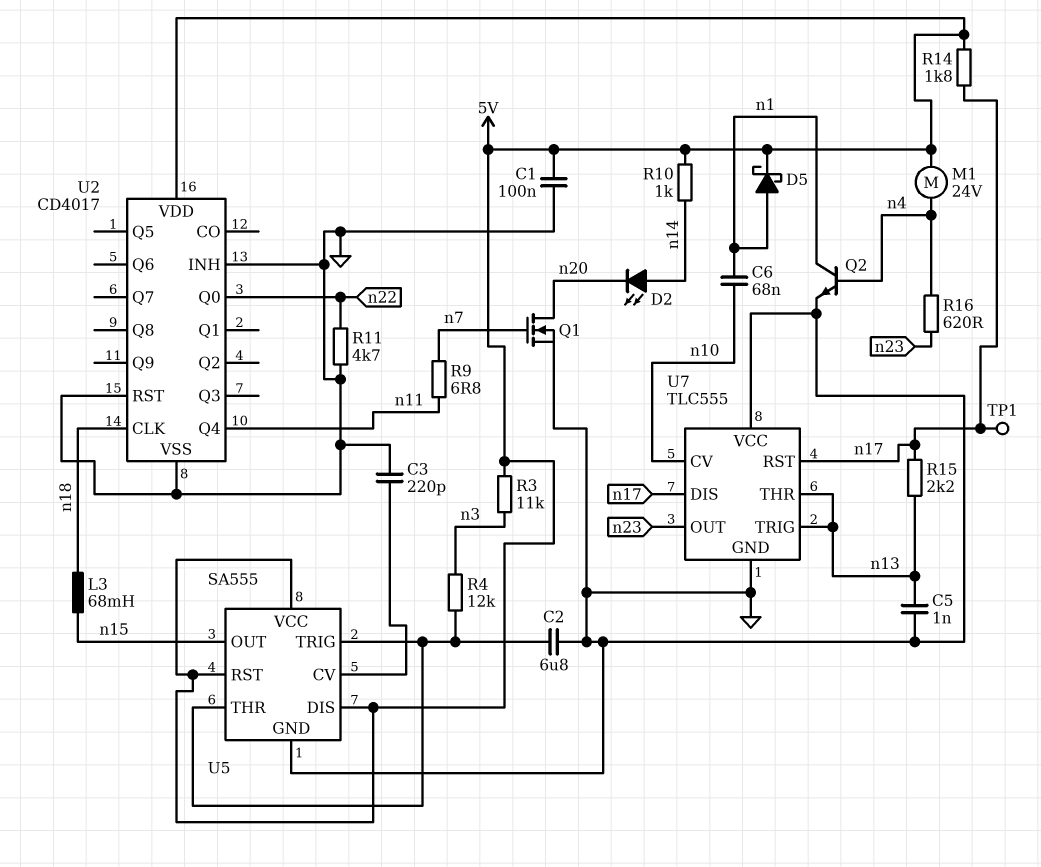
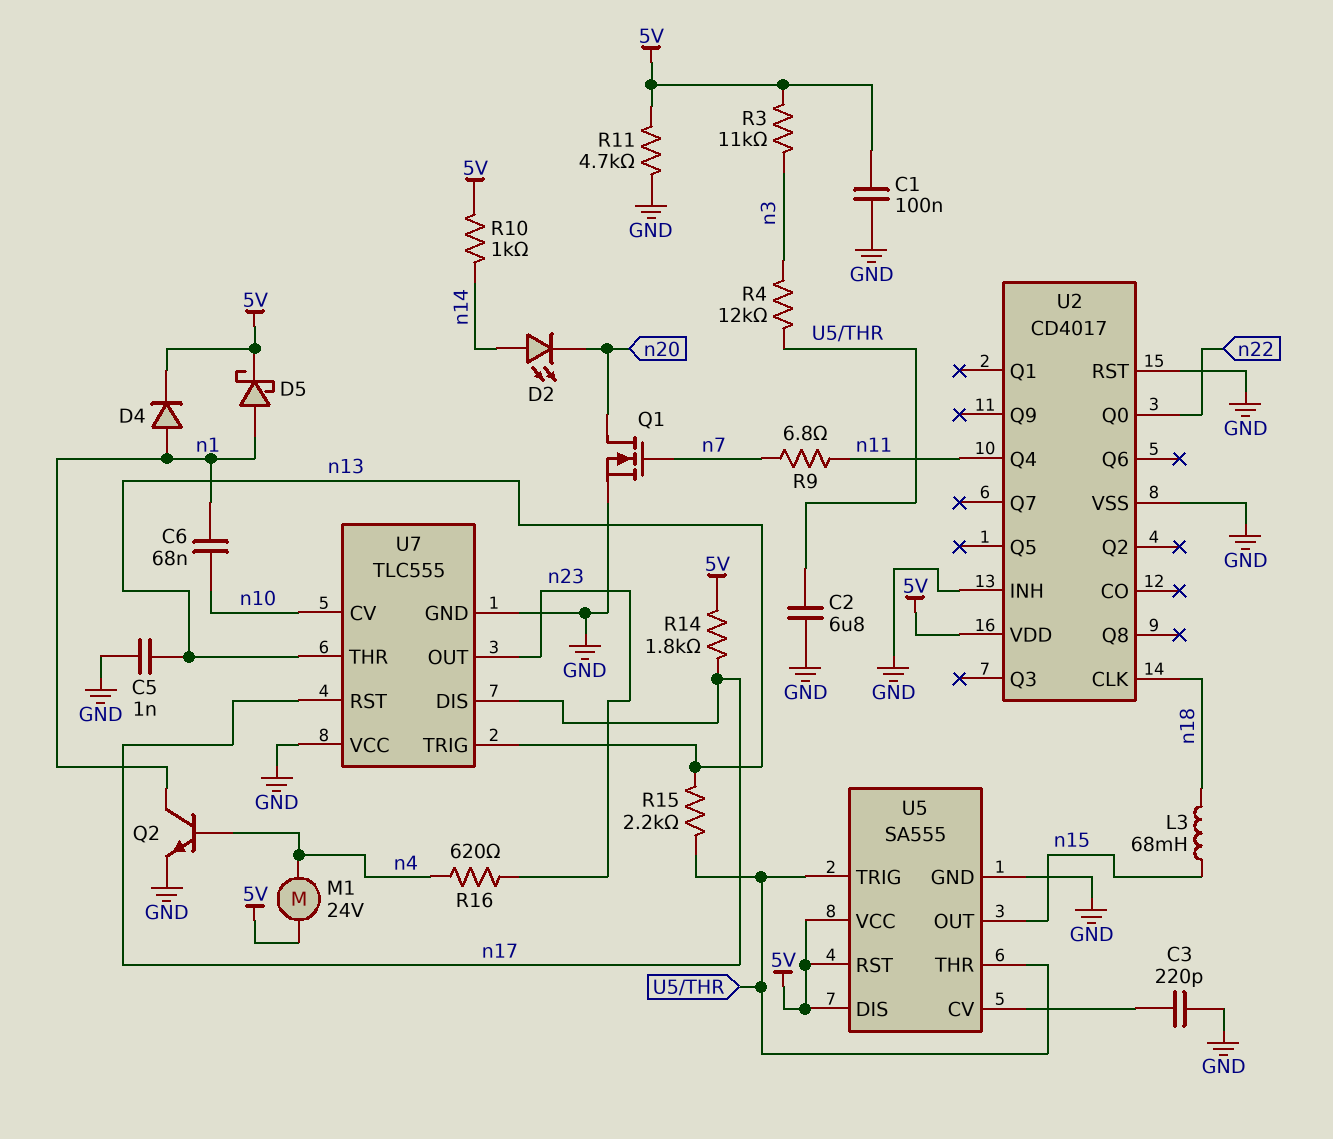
D4: none -> diode (A n1, K 5V)
R11: 4.7k (GND, n22) -> 4.7k (5V, GND)
R15: 2.2k (n13, n17) -> 2.2k (U5/THR, n13)
TP1: test point (n17) -> none

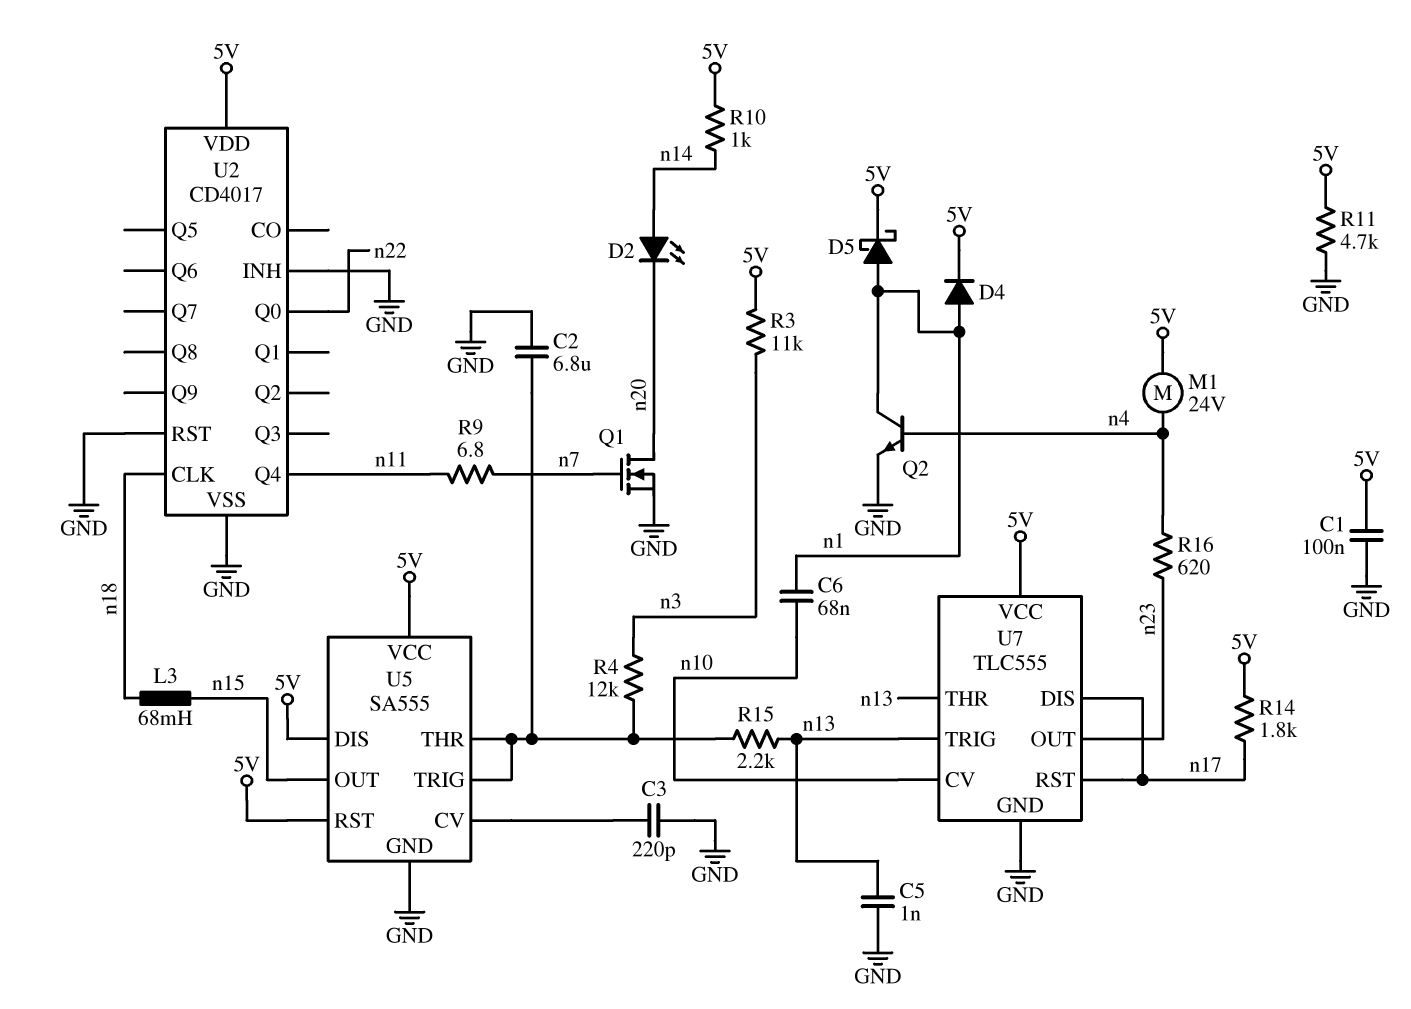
U7 pin VCC: GND -> 5V

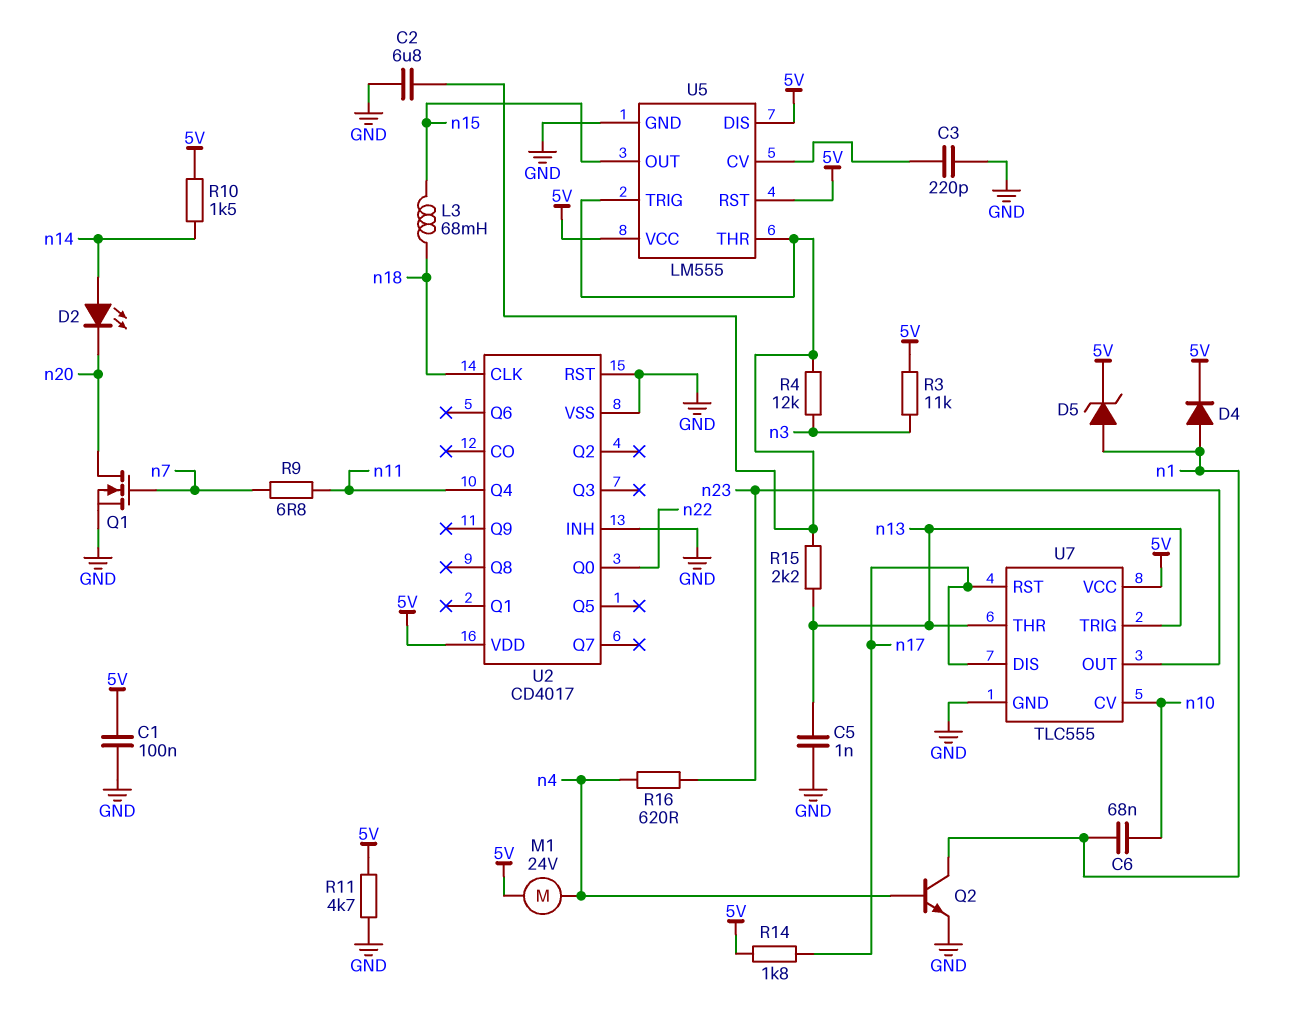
D5: schottky (A n1, K 5V) -> zener (A n1, K 5V)
R10: 1k (5V, n14) -> 1.5k (5V, n14)
U5: SA555 -> LM555

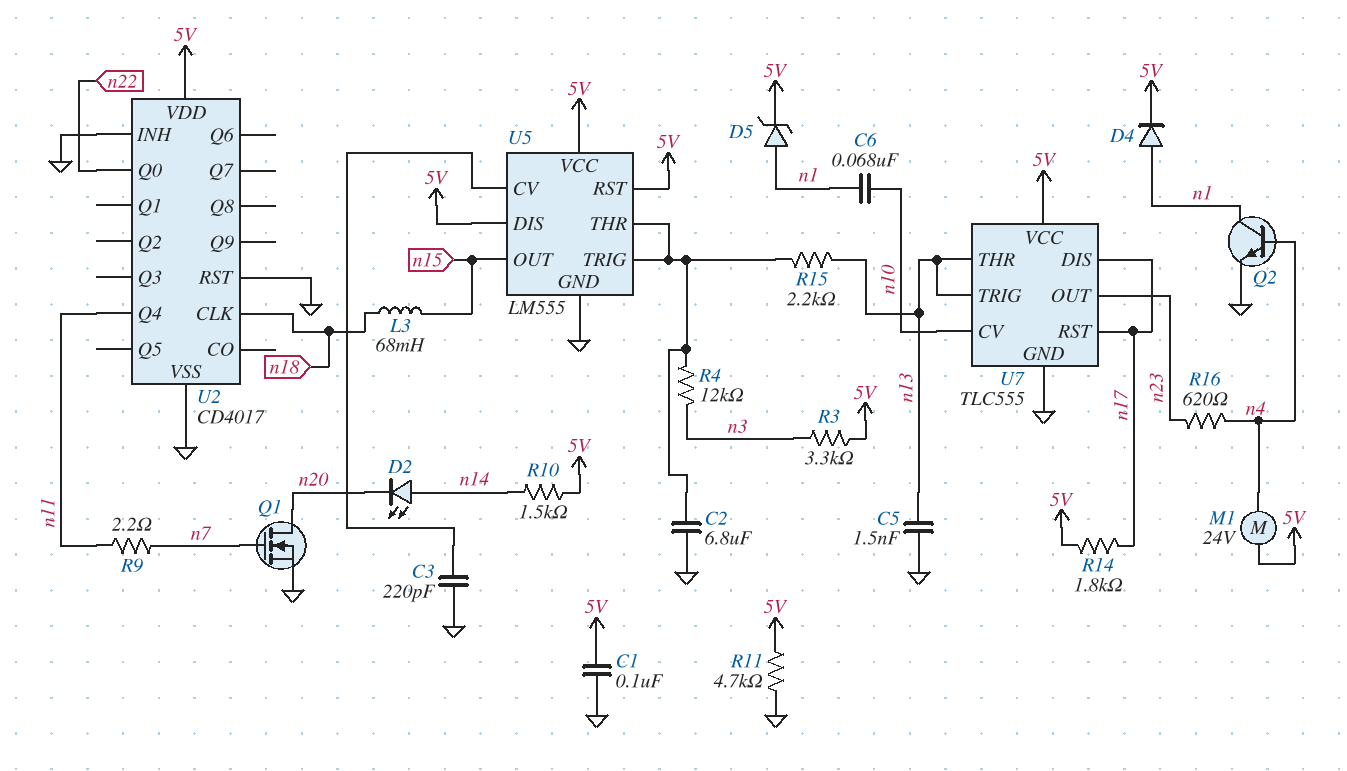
C5: 1nF (GND, n13) -> 1.5nF (GND, n13)
R3: 11k (5V, n3) -> 3.3k (5V, n3)
R9: 6.8 (n7, n11) -> 2.2 (n7, n11)

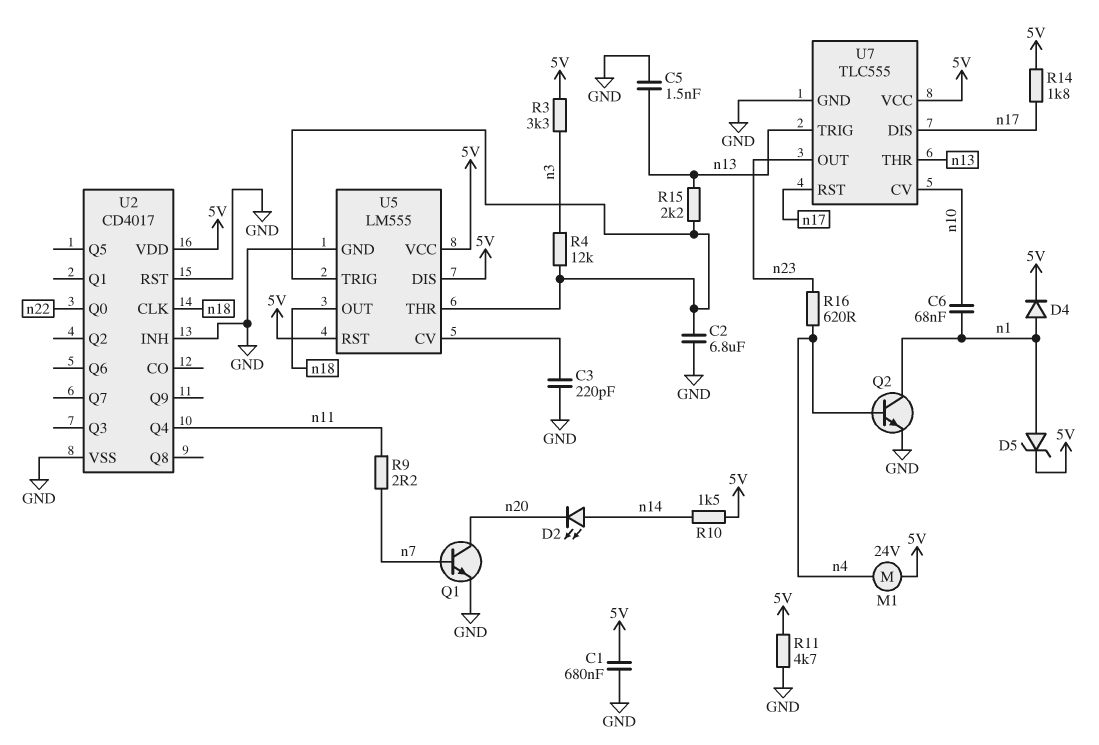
C1: 100nF (5V, GND) -> 680nF (5V, GND)
L3: 68mH (n15, n18) -> none
Q1: NMOS (G n7, D n20, S GND) -> NPN (B n7, C n20, E GND)
U5 pin OUT: n15 -> n18

